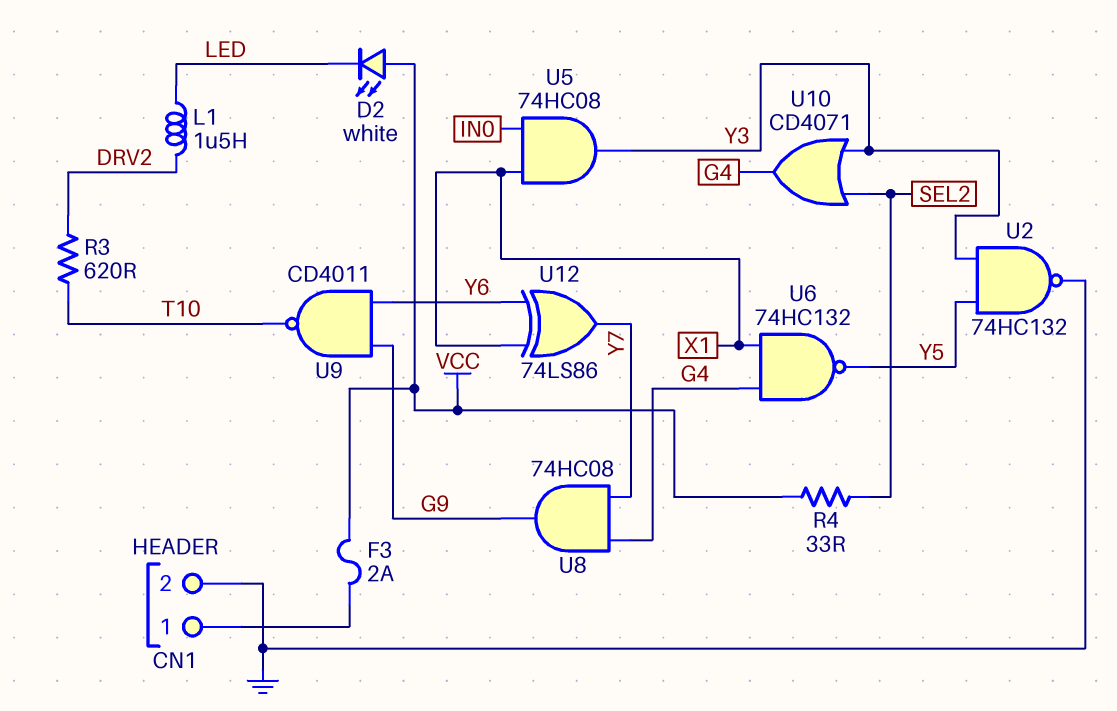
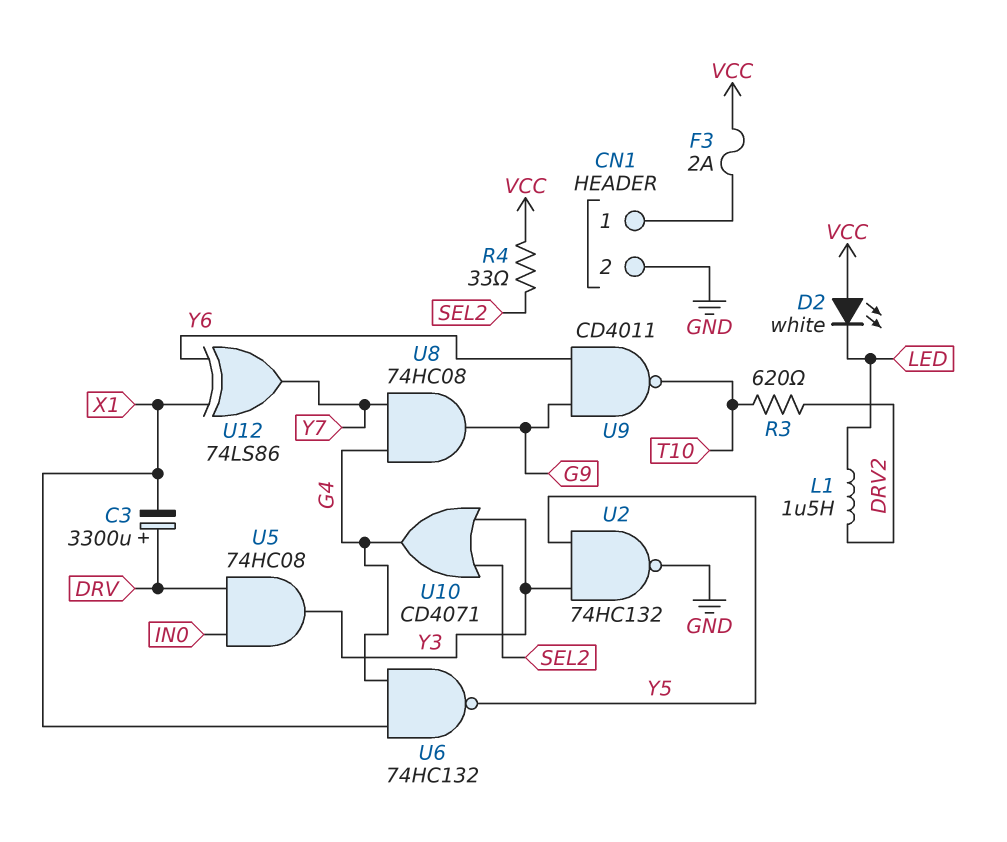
C3: none -> 3300uF (plus DRV, minus X1)
U5: AND 74HC08 (in IN0, in X1, out Y3) -> AND 74HC08 (in DRV, in IN0, out Y3)

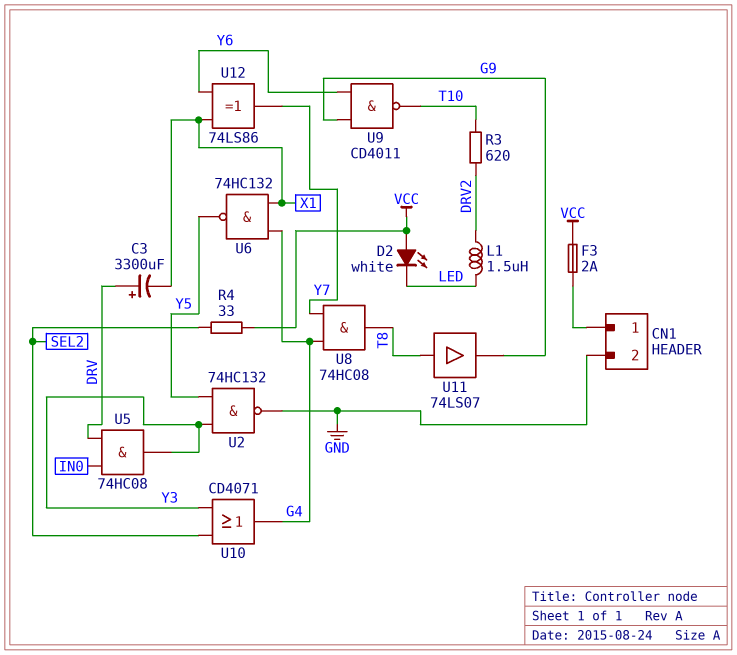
U8: AND 74HC08 (in G4, in Y7, out G9) -> AND 74HC08 (in G4, in Y7, out T8)
U11: none -> buffer 74LS07 (in T8, out G9)

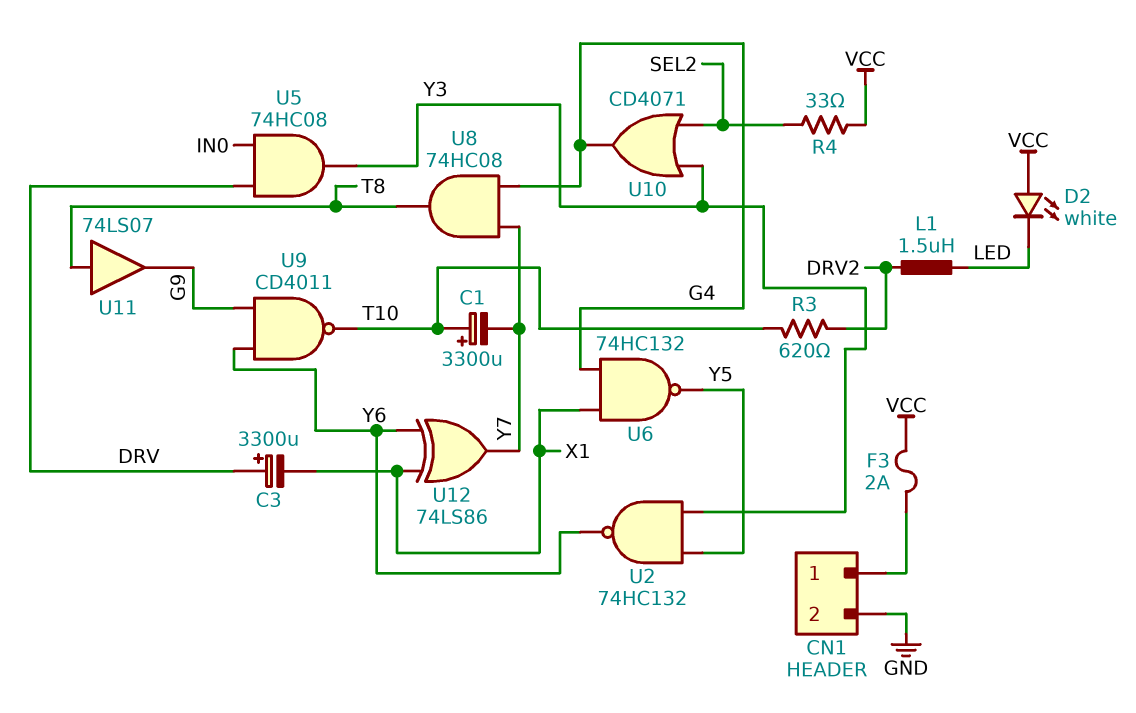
C1: none -> 3300uF (plus T10, minus Y7)
U2: NAND 74HC132 (in Y3, in Y5, out GND) -> NAND 74HC132 (in Y3, in Y5, out Y6)

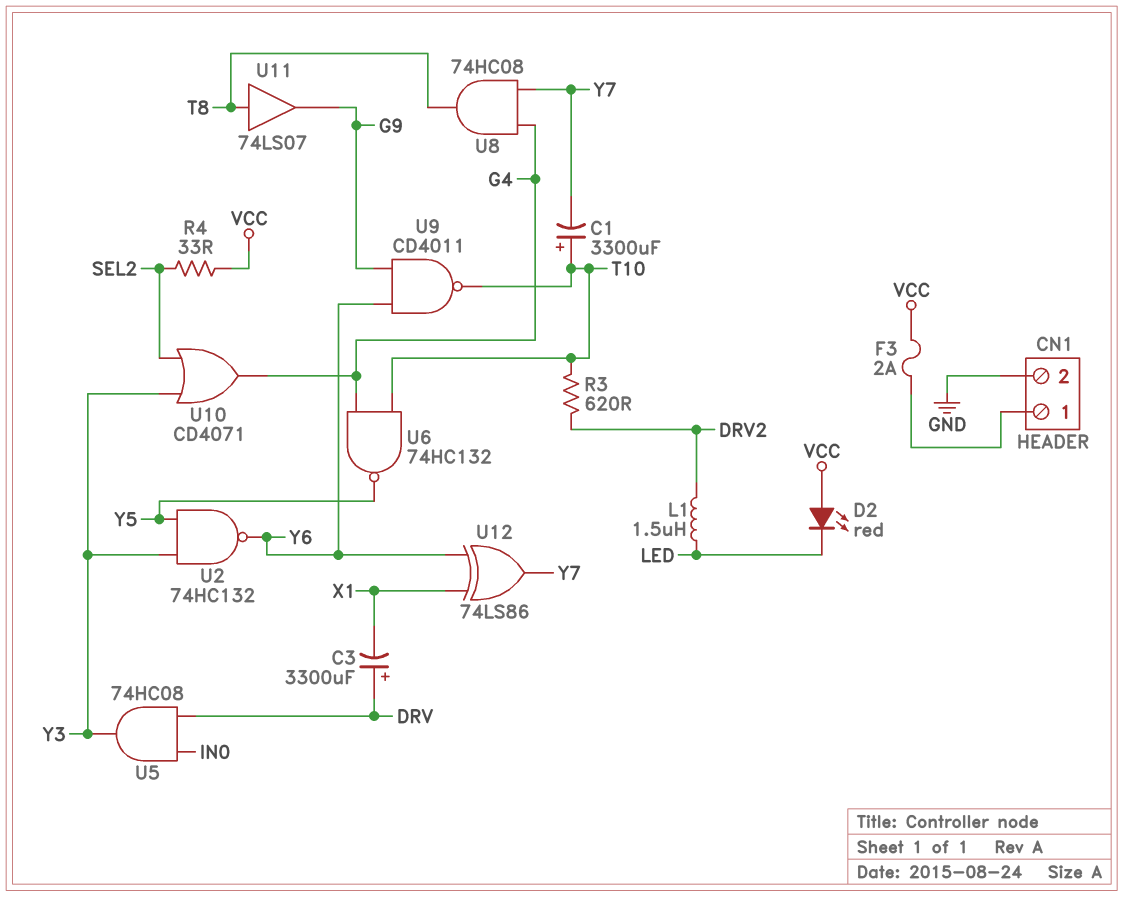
D2: LED white (A VCC, K LED) -> LED red (A VCC, K LED)
U6: NAND 74HC132 (in G4, in X1, out Y5) -> NAND 74HC132 (in G4, in T10, out Y5)

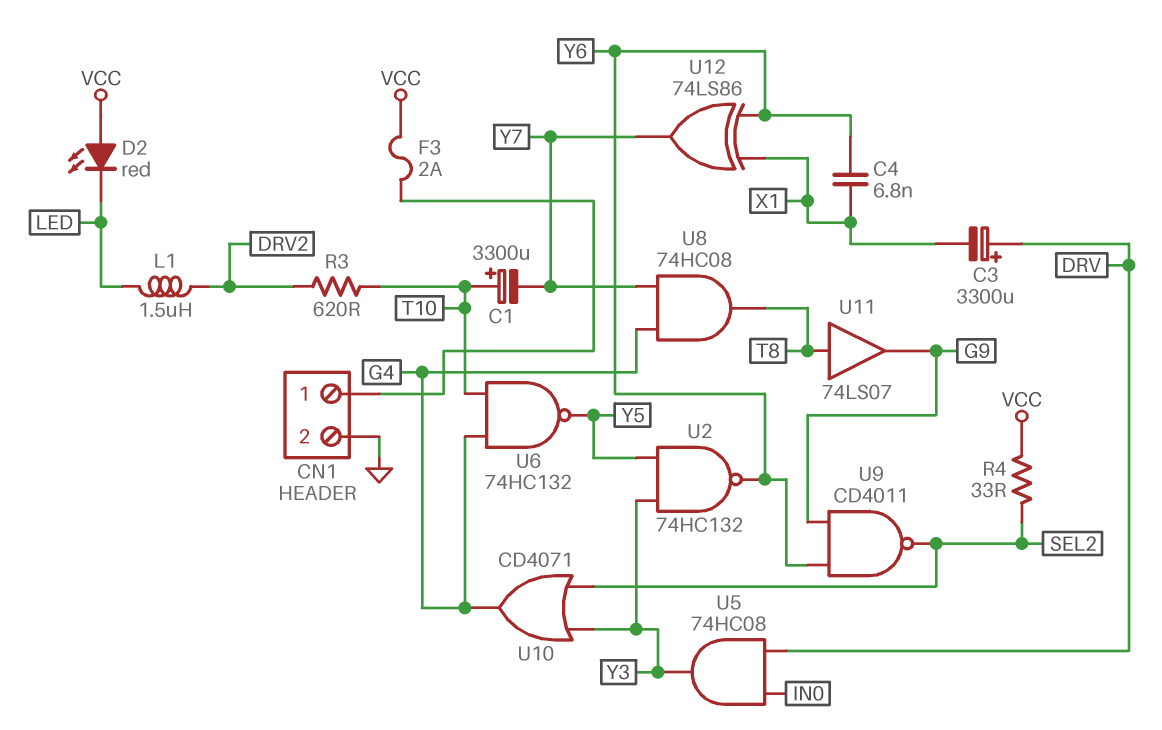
C4: none -> 6.8nF (X1, Y6)
U9: NAND CD4011 (in G9, in Y6, out T10) -> NAND CD4011 (in G9, in Y6, out SEL2)

